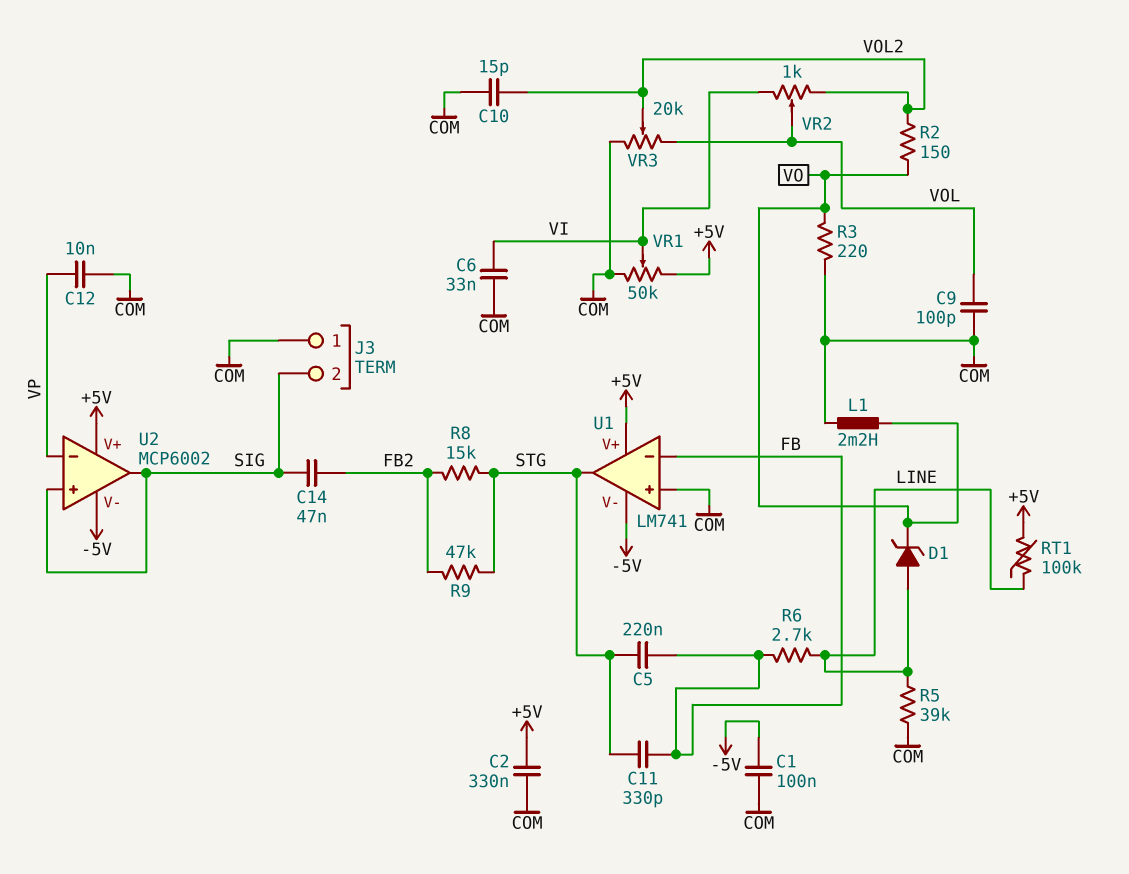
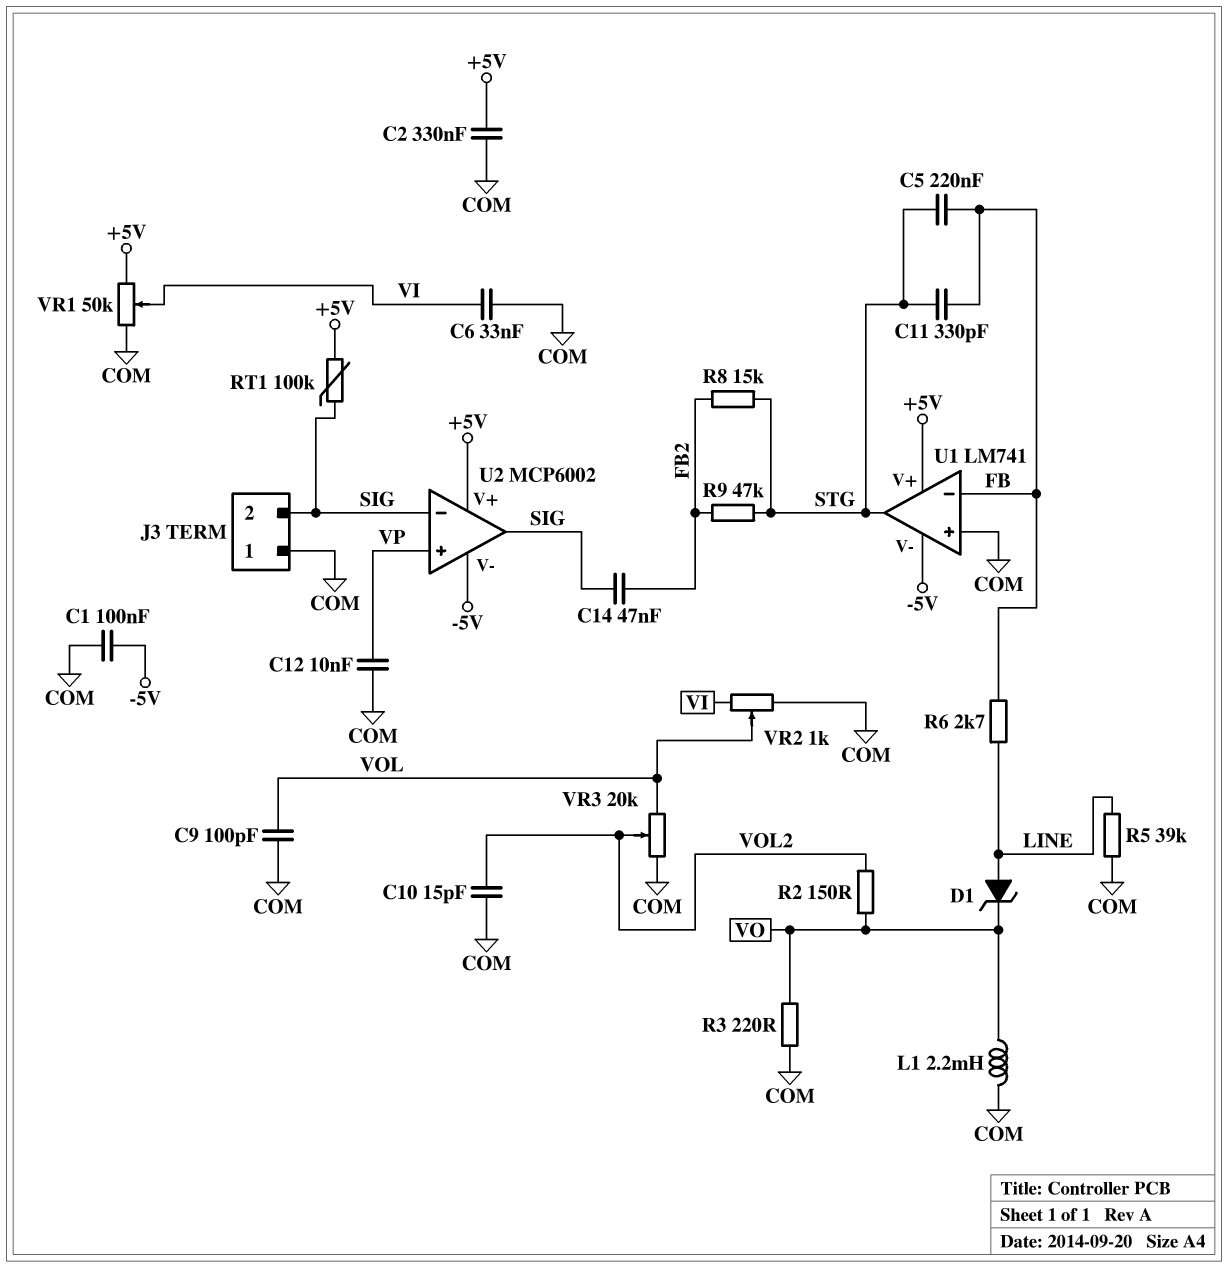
RT1: 100k (+5V, LINE) -> 100k (+5V, SIG)
U2 pin in+: SIG -> VP
U2 pin in-: VP -> SIG
VR2: 1k (VI, VOL2, wiper VOL) -> 1k (COM, VI, wiper VOL)

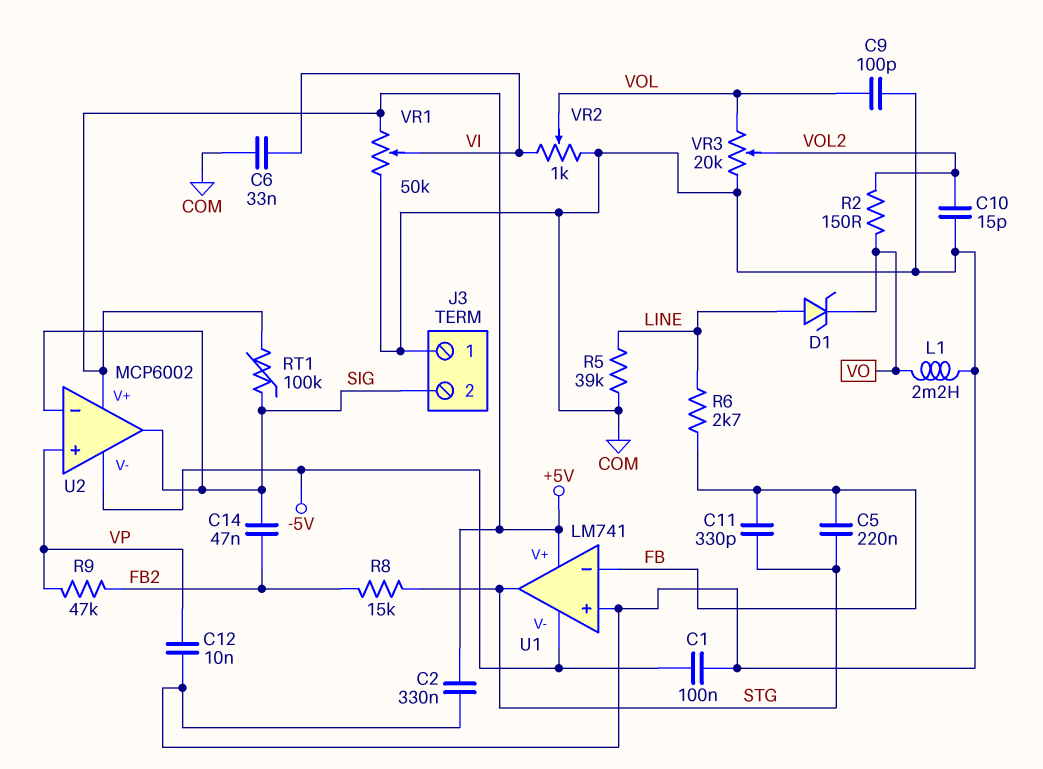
R3: 220 (COM, VO) -> none
R9: 47k (FB2, STG) -> 47k (FB2, VP)

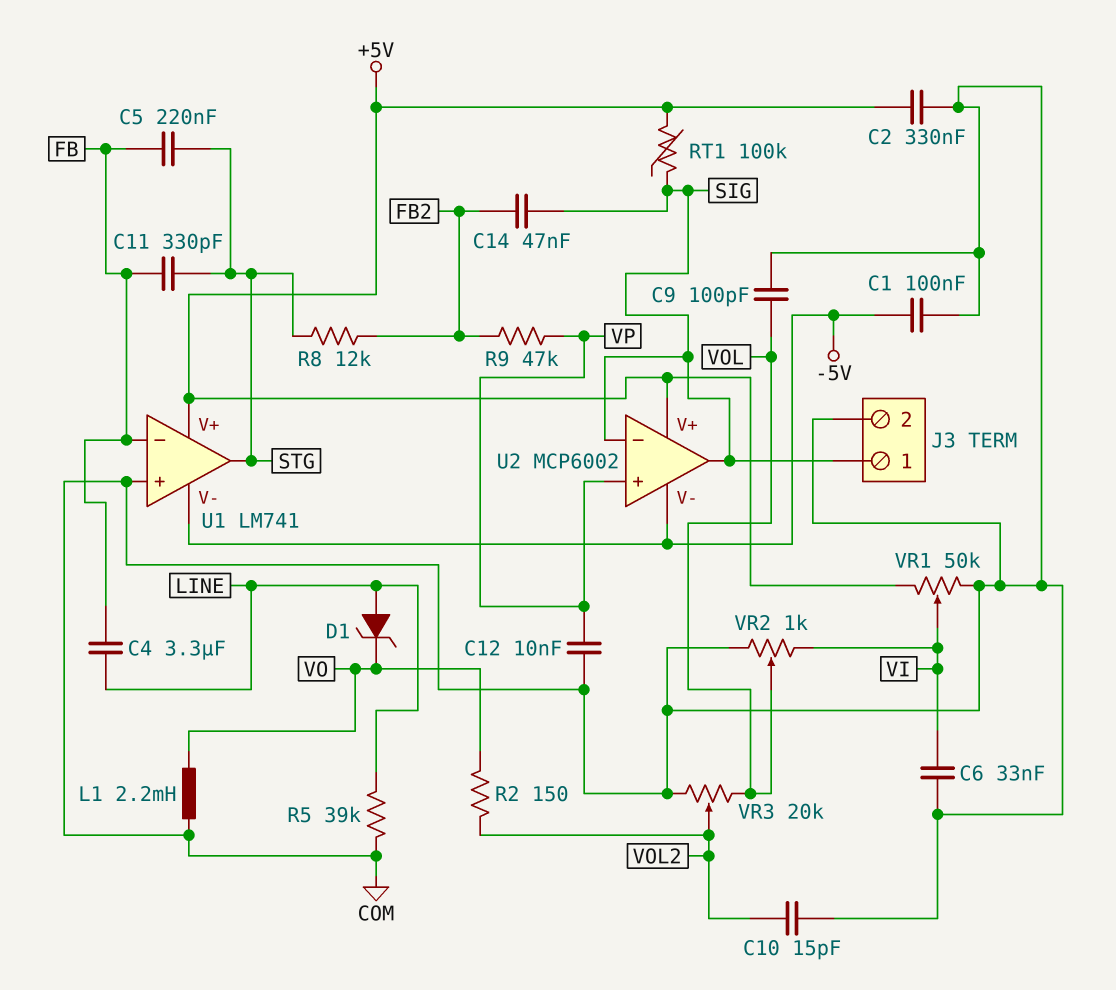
C4: none -> 3.3uF (FB, LINE)
J3 pin 1: COM -> SIG
J3 pin 2: SIG -> COM
R6: 2.7k (FB, LINE) -> none
R8: 15k (FB2, STG) -> 12k (FB2, STG)

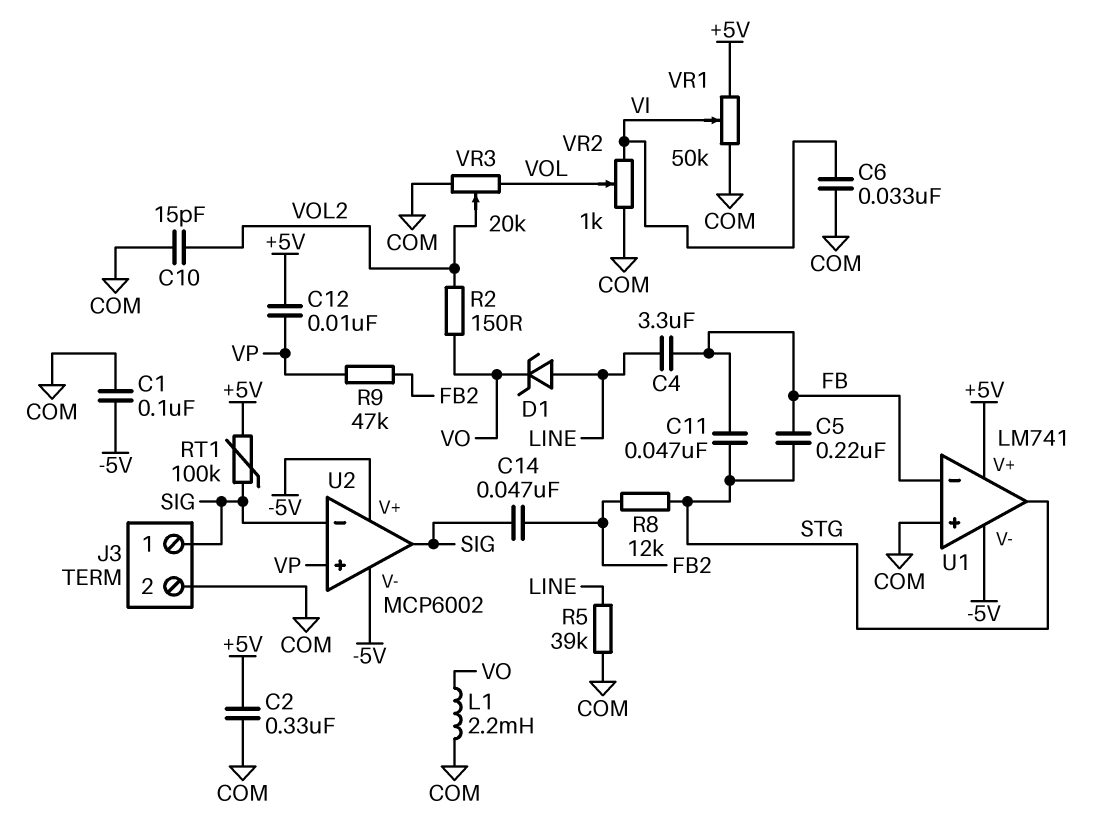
C9: 100pF (COM, VOL) -> none
C11: 330pF (FB, STG) -> 47nF (FB, STG)
C12: 10nF (COM, VP) -> 10nF (+5V, VP)
U2 pin V+: +5V -> -5V

